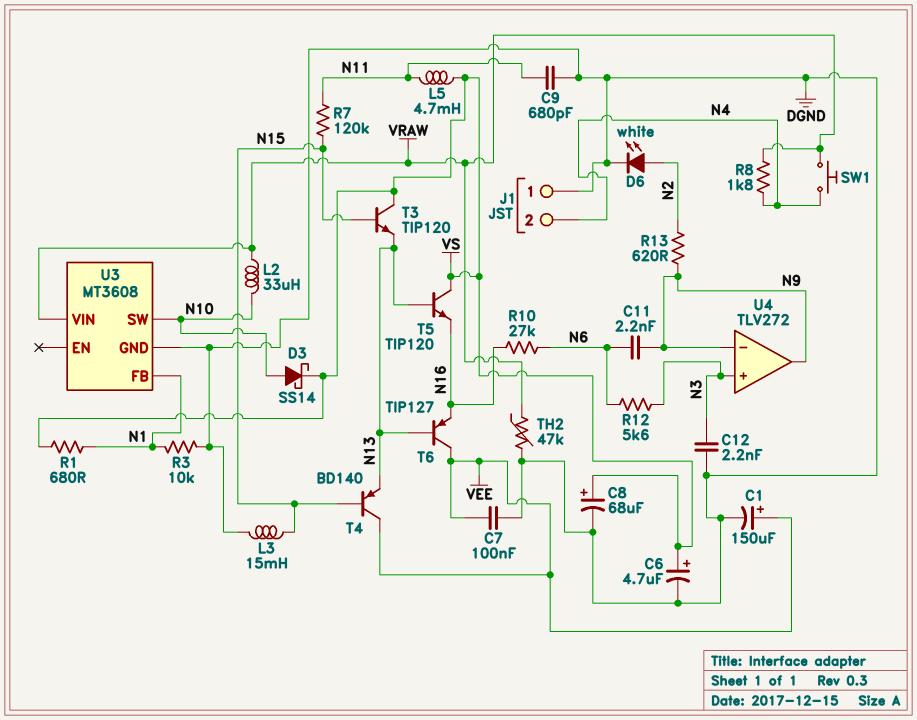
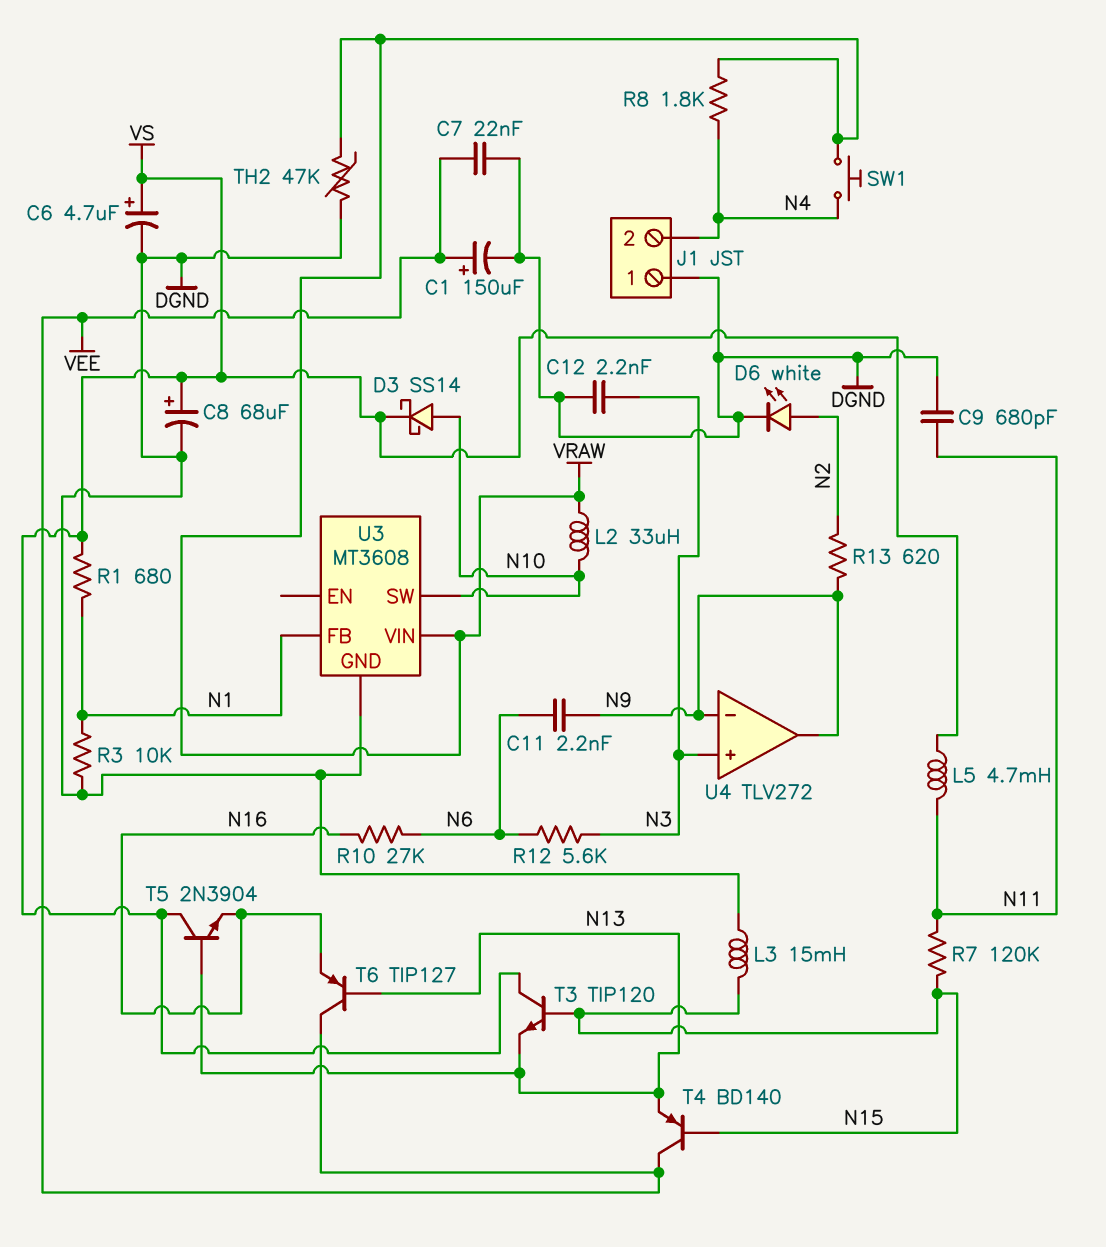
C7: 100nF (DGND, VEE) -> 22nF (DGND, VEE)
T5: NPN TIP120 (B N13, C VS, E N16) -> NPN 2N3904 (B N13, C VS, E N16)

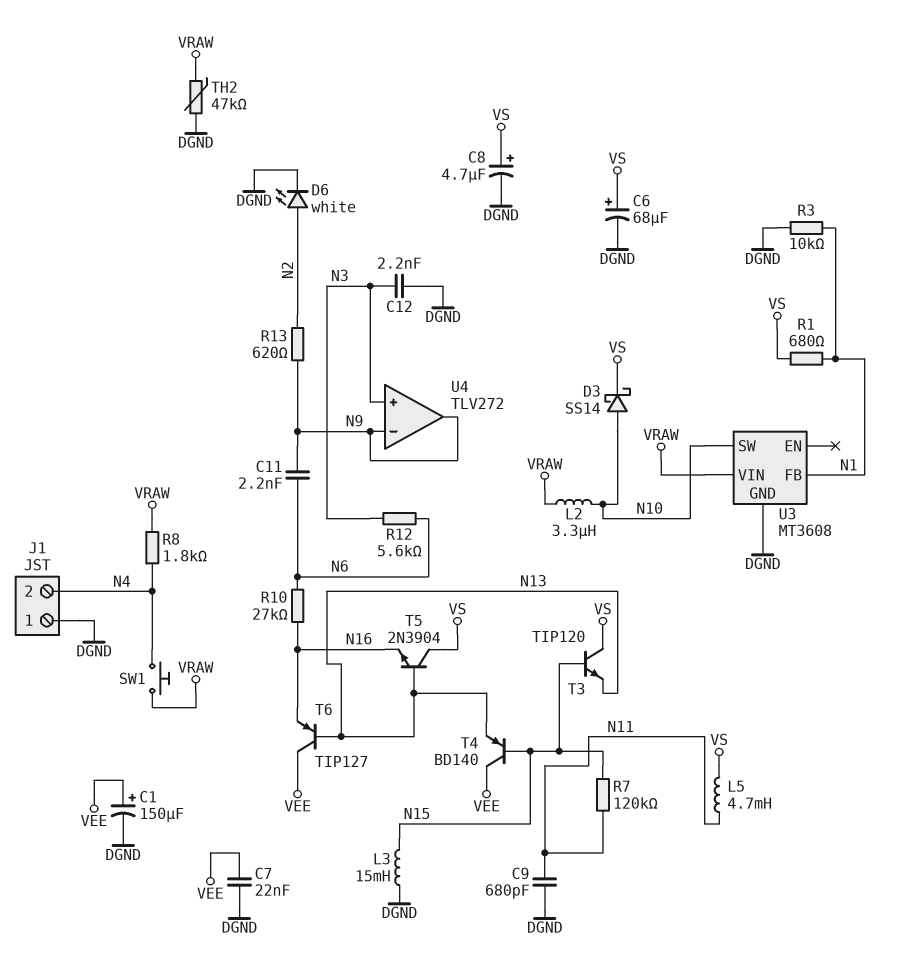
C6: 4.7uF (plus VS, minus DGND) -> 68uF (plus VS, minus DGND)
C8: 68uF (plus VS, minus DGND) -> 4.7uF (plus VS, minus DGND)
L2: 33uH (N10, VRAW) -> 3.3uH (N10, VRAW)

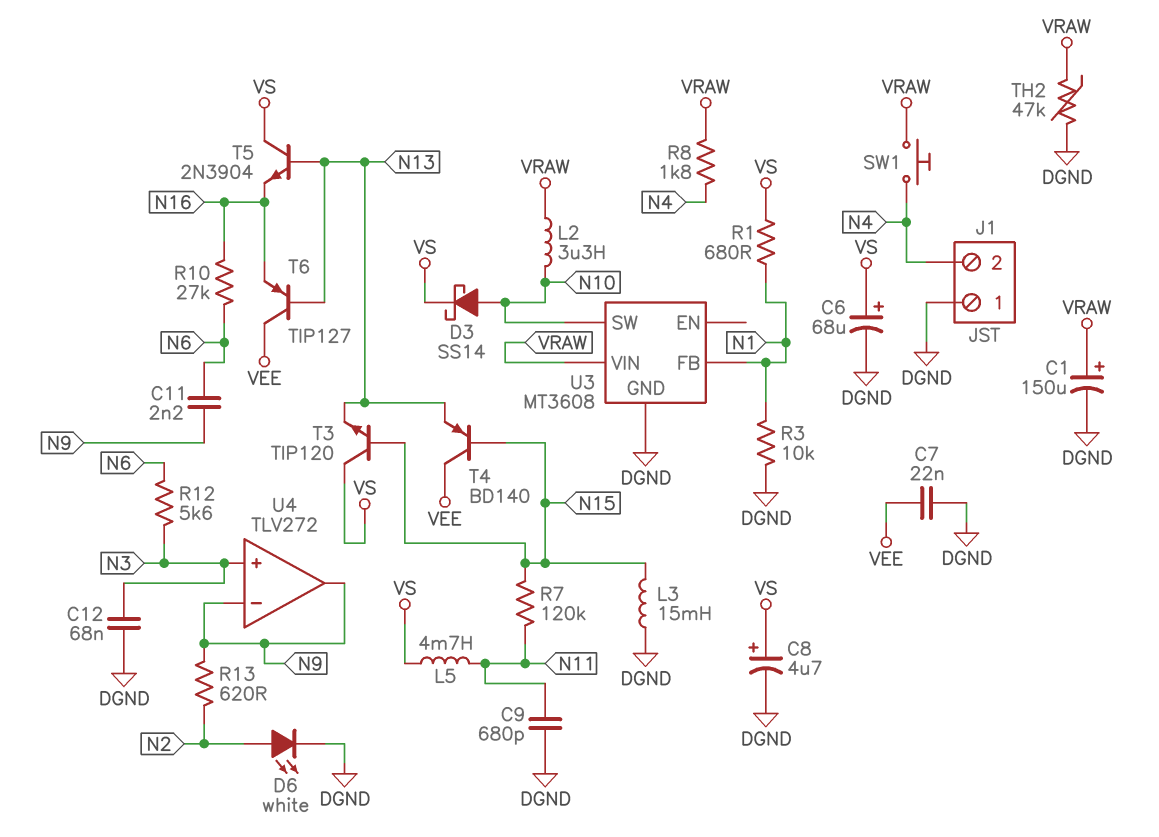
C1: 150uF (plus VEE, minus DGND) -> 150uF (plus VRAW, minus DGND)
C12: 2.2nF (DGND, N3) -> 68nF (DGND, N3)

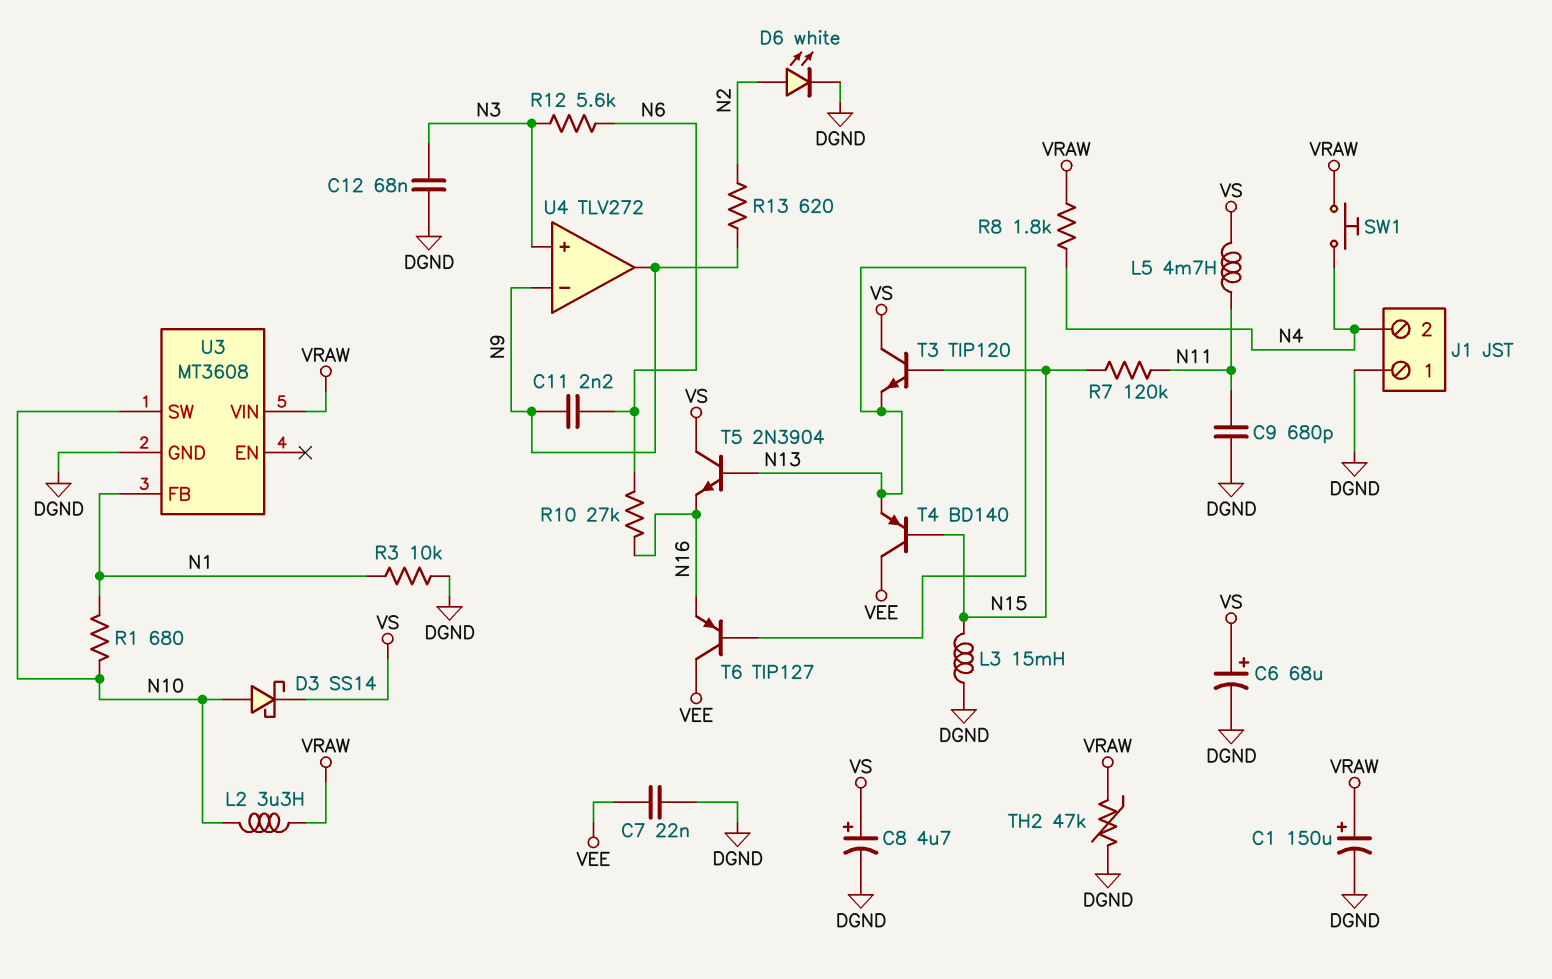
R1: 680 (N1, VS) -> 680 (N1, N10)

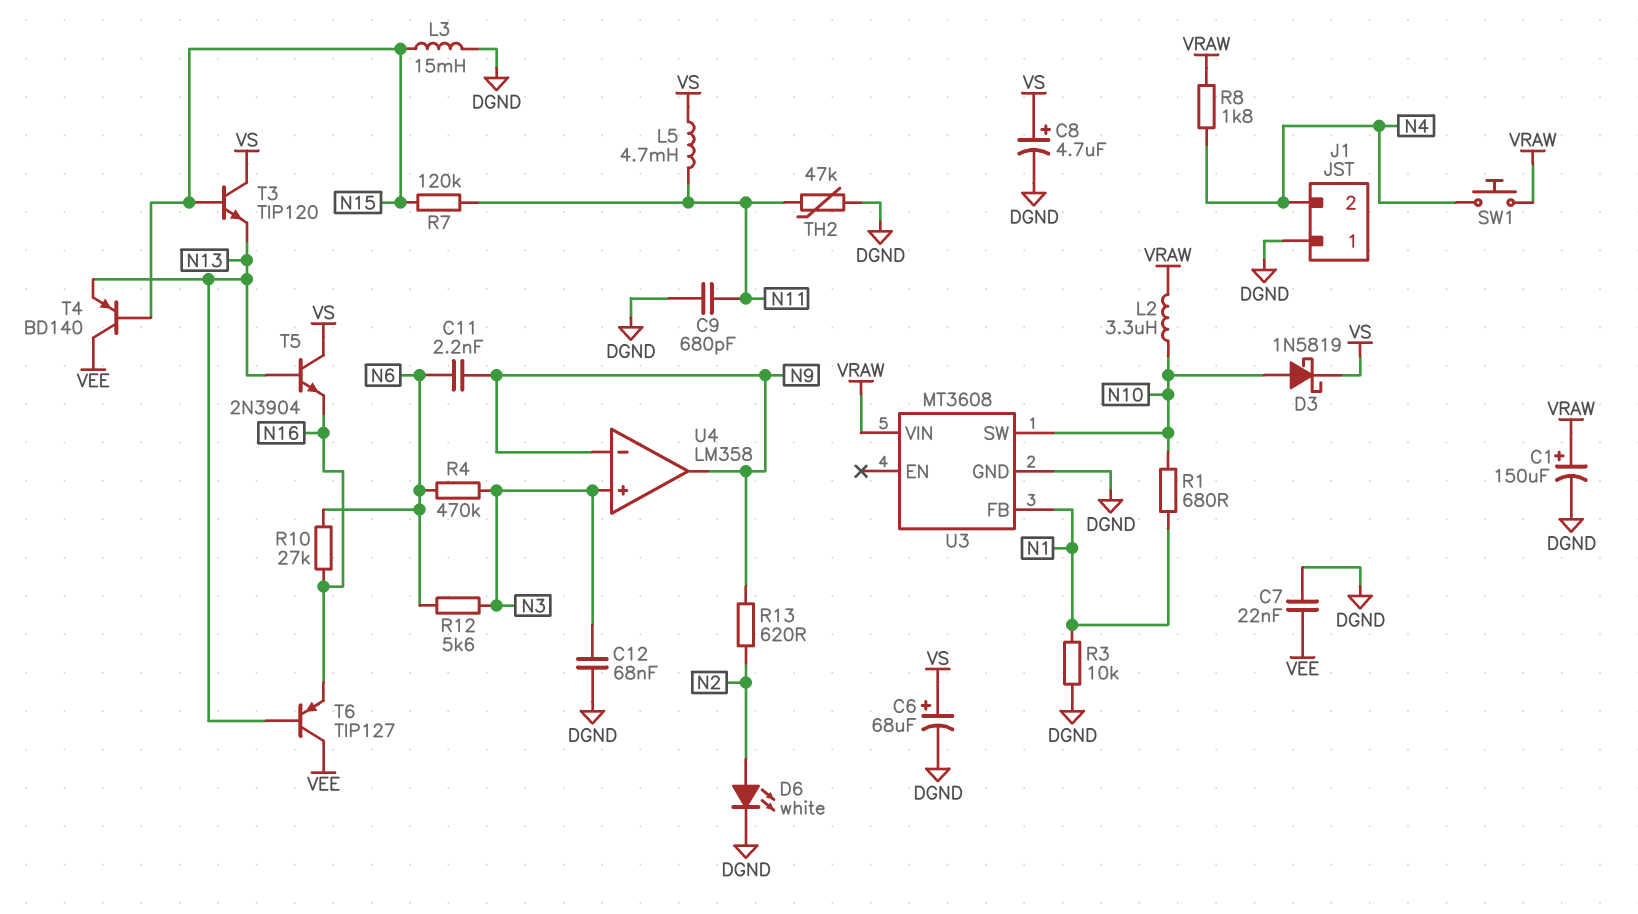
D3: schottky SS14 (A N10, K VS) -> schottky 1N5819 (A N10, K VS)
R4: none -> 470k (N3, N6)
TH2: 47k (DGND, VRAW) -> 47k (DGND, N11)
U4: TLV272 -> LM358

